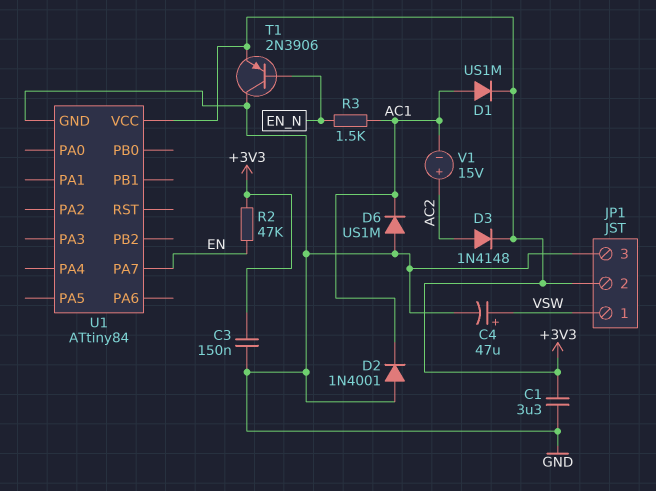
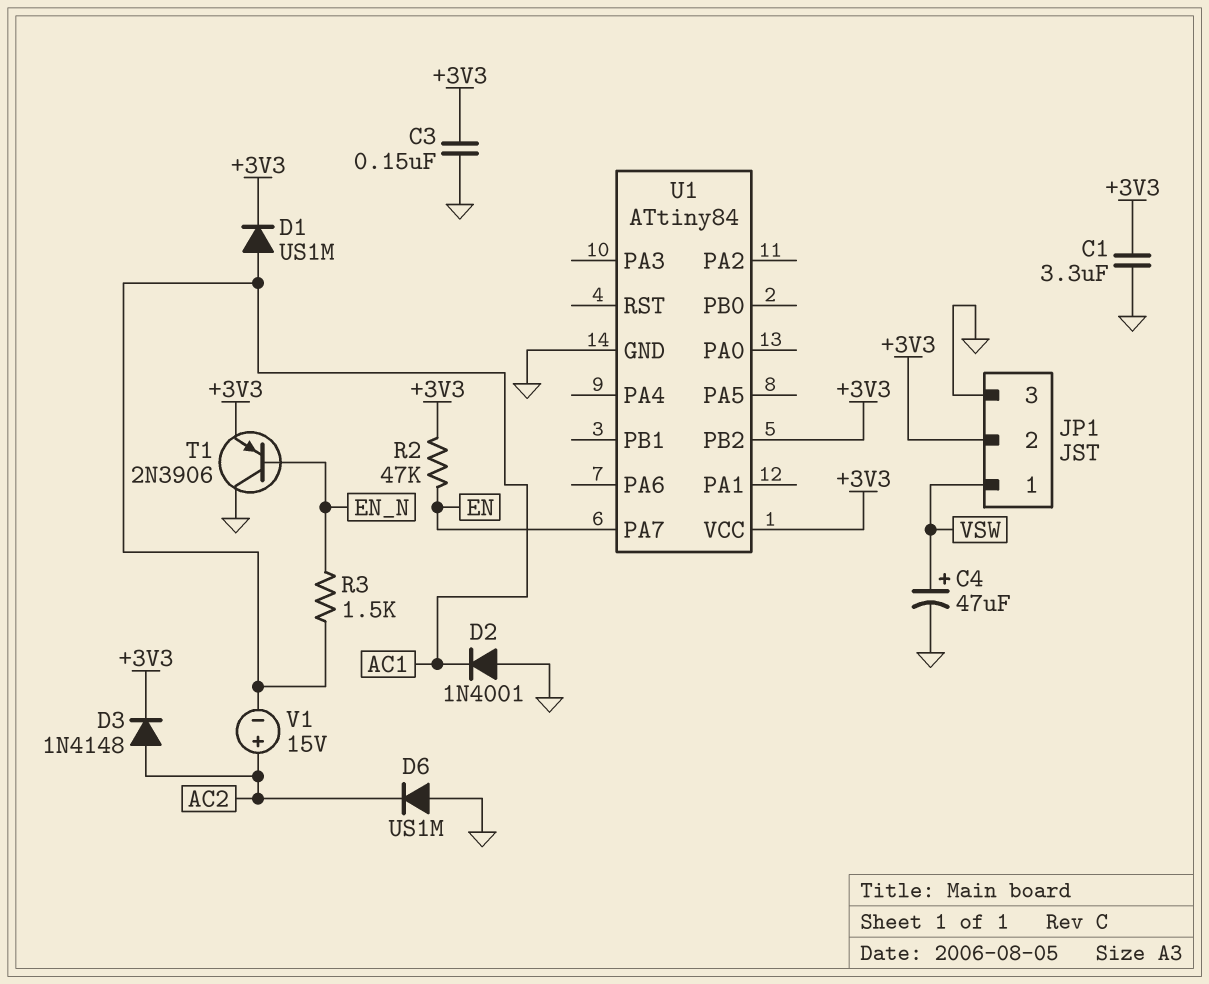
D6: diode US1M (A GND, K AC1) -> diode US1M (A GND, K AC2)
U1 pin PB2: none -> +3V3

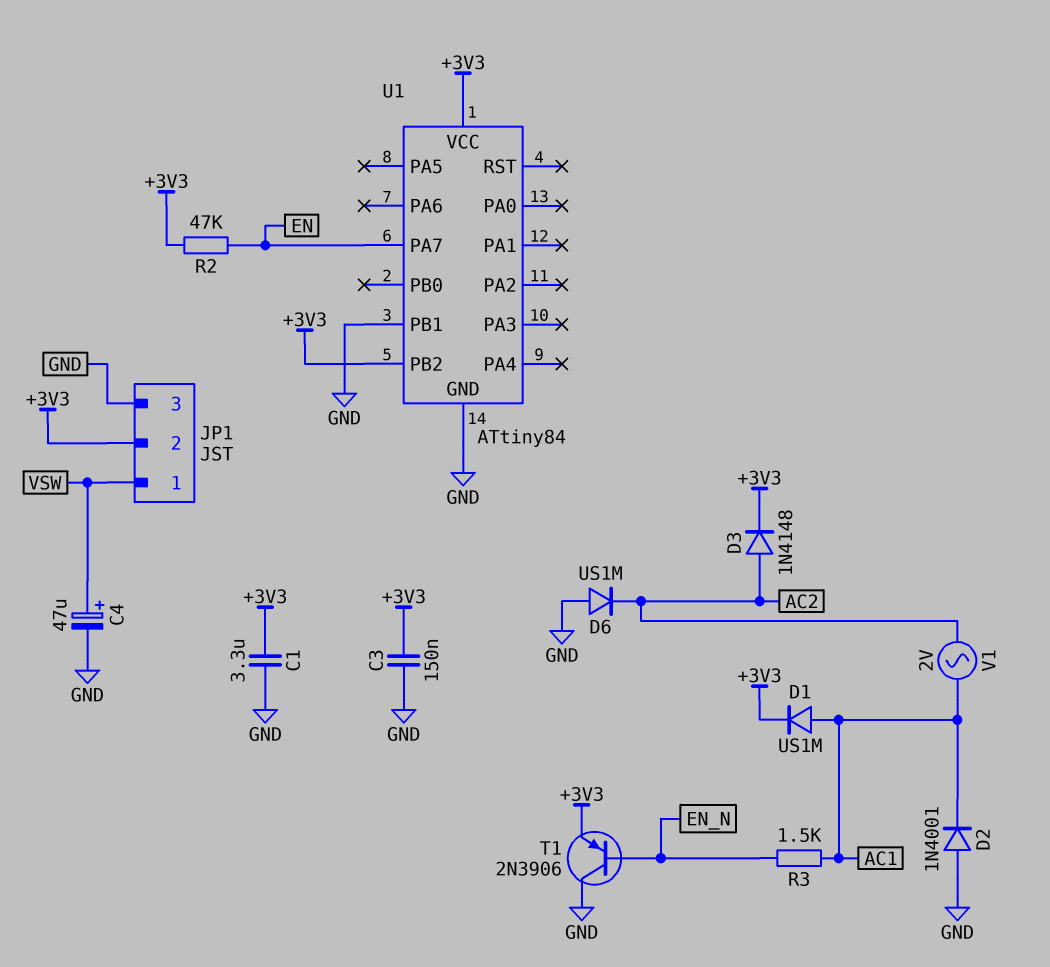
U1 pin PB1: none -> GND
V1: 15V (plus AC2, minus AC1) -> AC 2V (AC1, AC2)

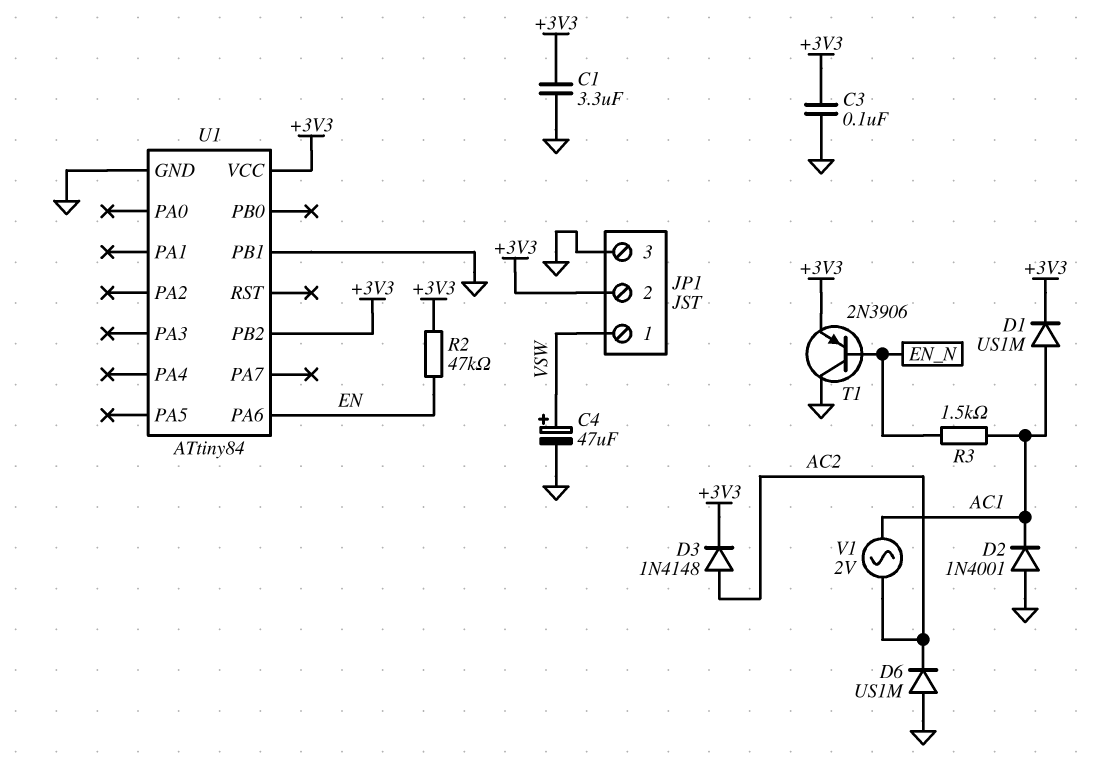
C3: 150nF (+3V3, GND) -> 100nF (+3V3, GND)
U1 pin PA6: none -> EN
U1 pin PA7: EN -> none

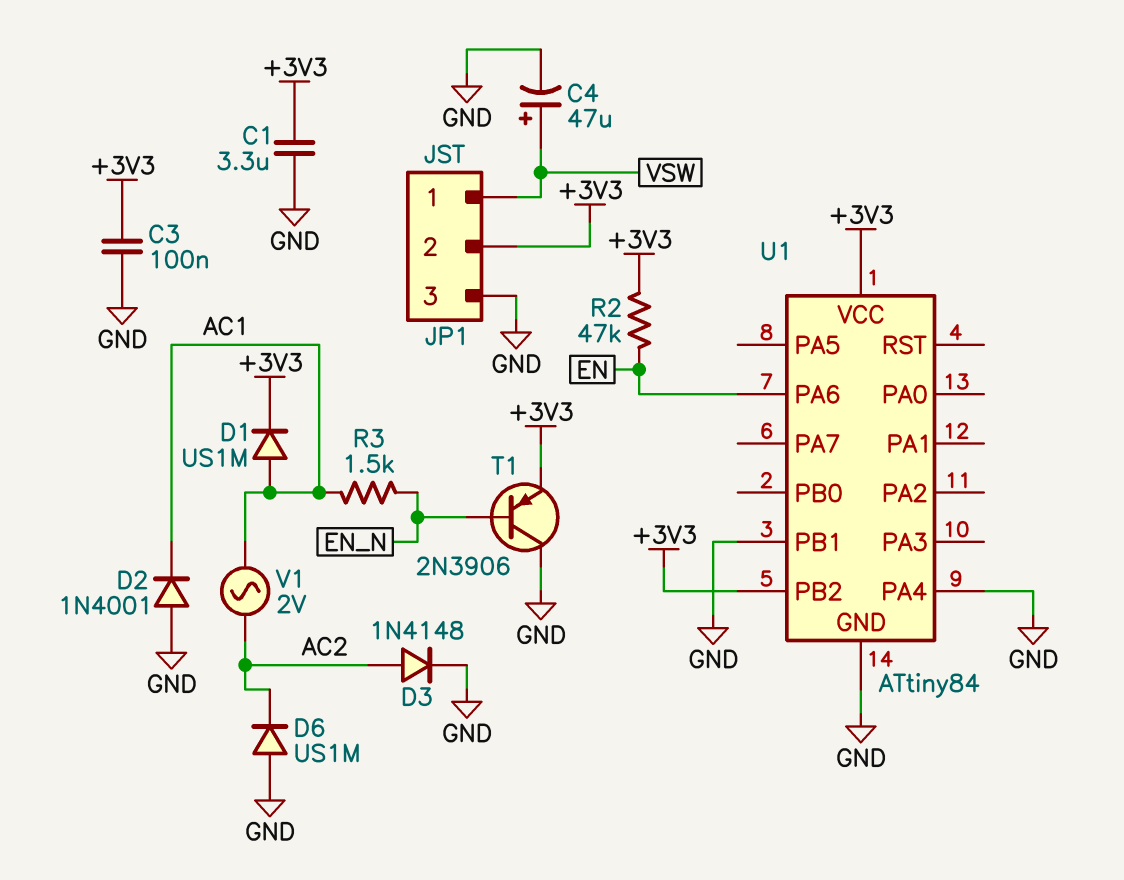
D3: diode 1N4148 (A AC2, K +3V3) -> diode 1N4148 (A AC2, K GND)
U1 pin PA4: none -> GND

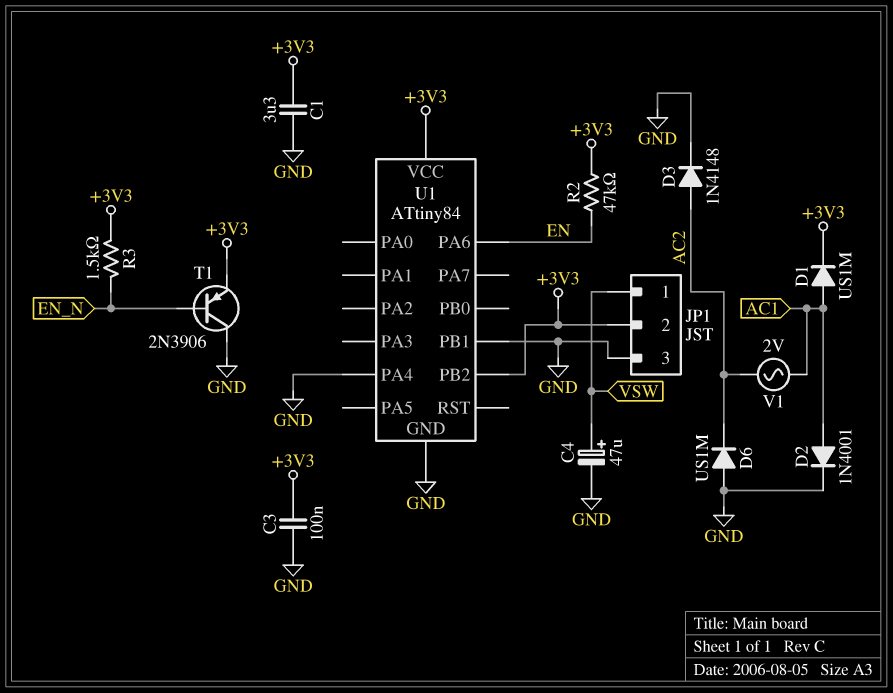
D2: diode 1N4001 (A GND, K AC1) -> diode 1N4001 (A AC1, K GND)
R3: 1.5k (AC1, EN_N) -> 1.5k (+3V3, EN_N)

